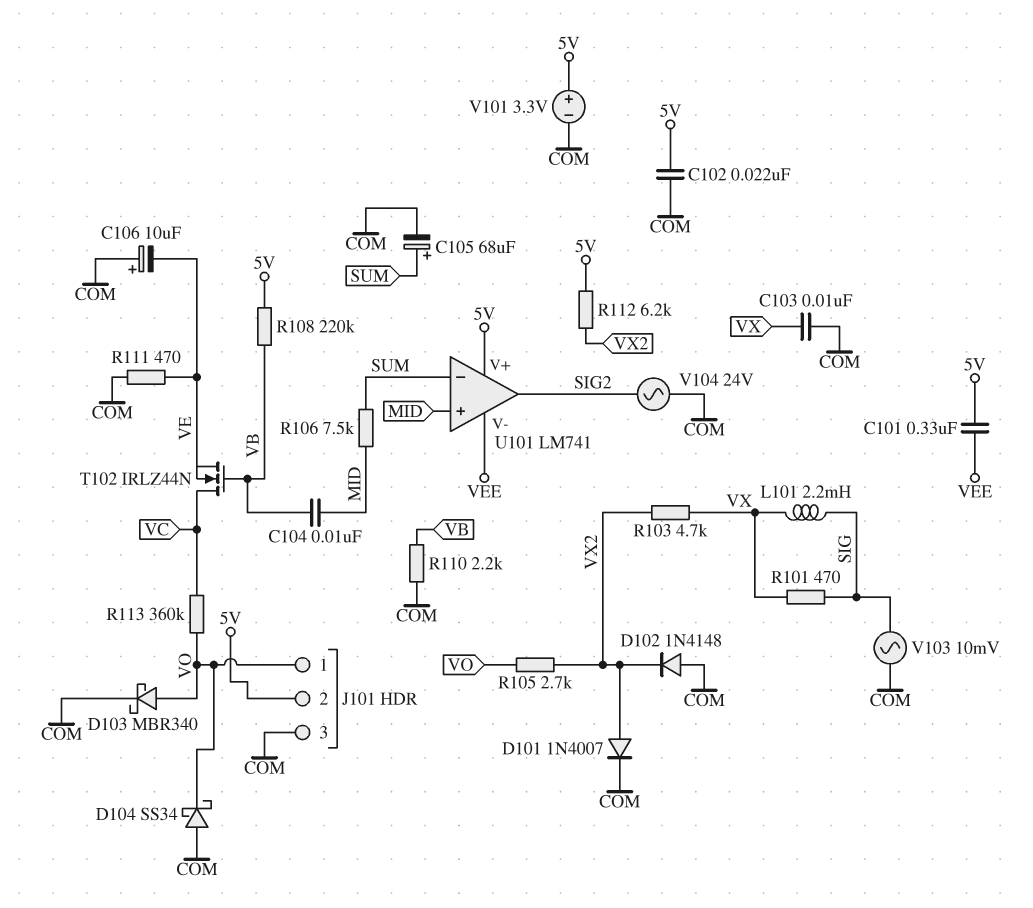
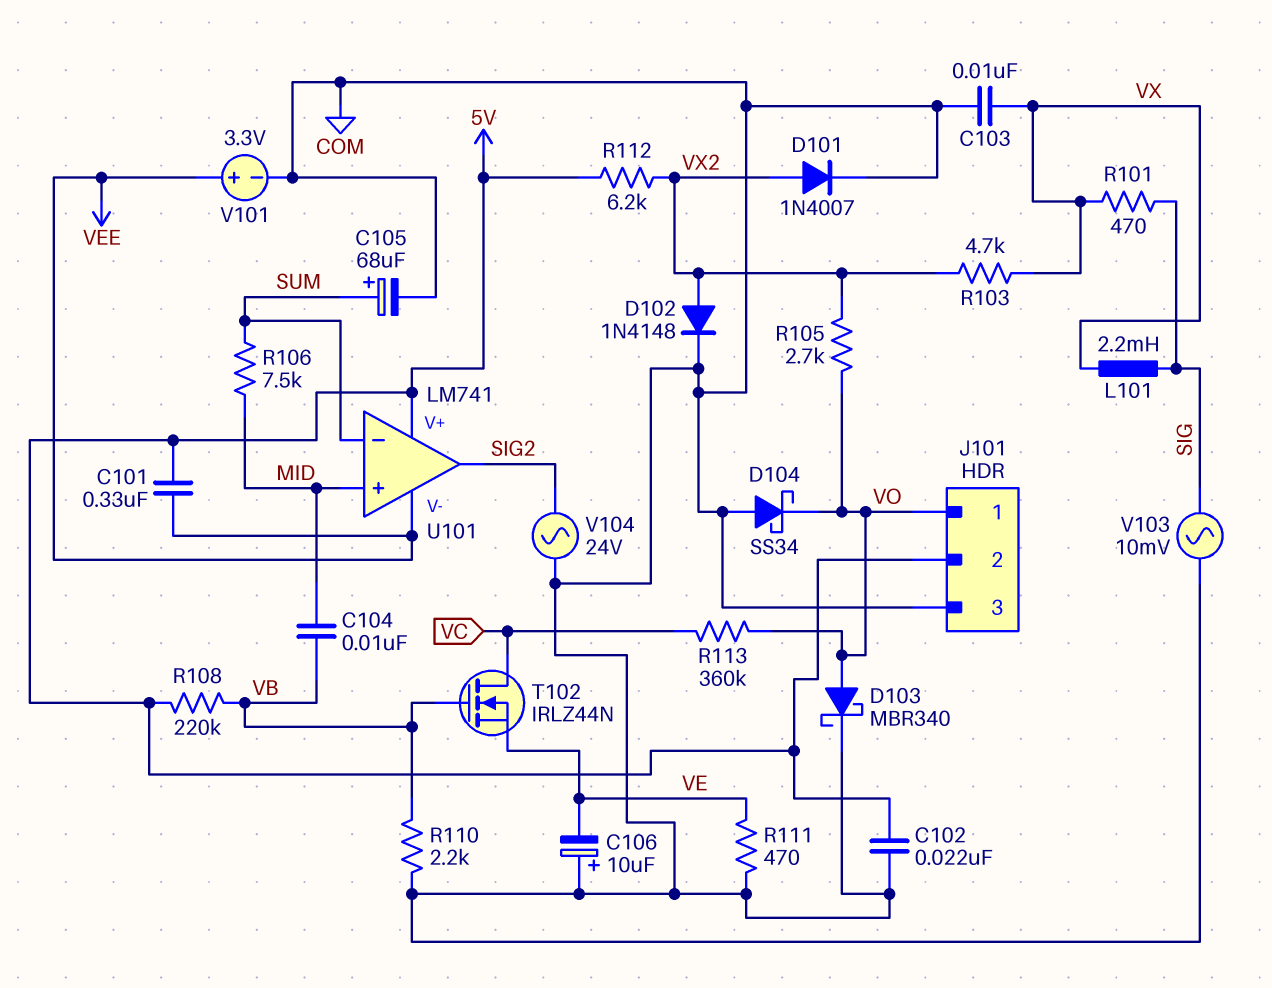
D102: diode 1N4148 (A COM, K VX2) -> diode 1N4148 (A VX2, K COM)
V101: 3.3V (plus 5V, minus COM) -> 3.3V (plus VEE, minus COM)

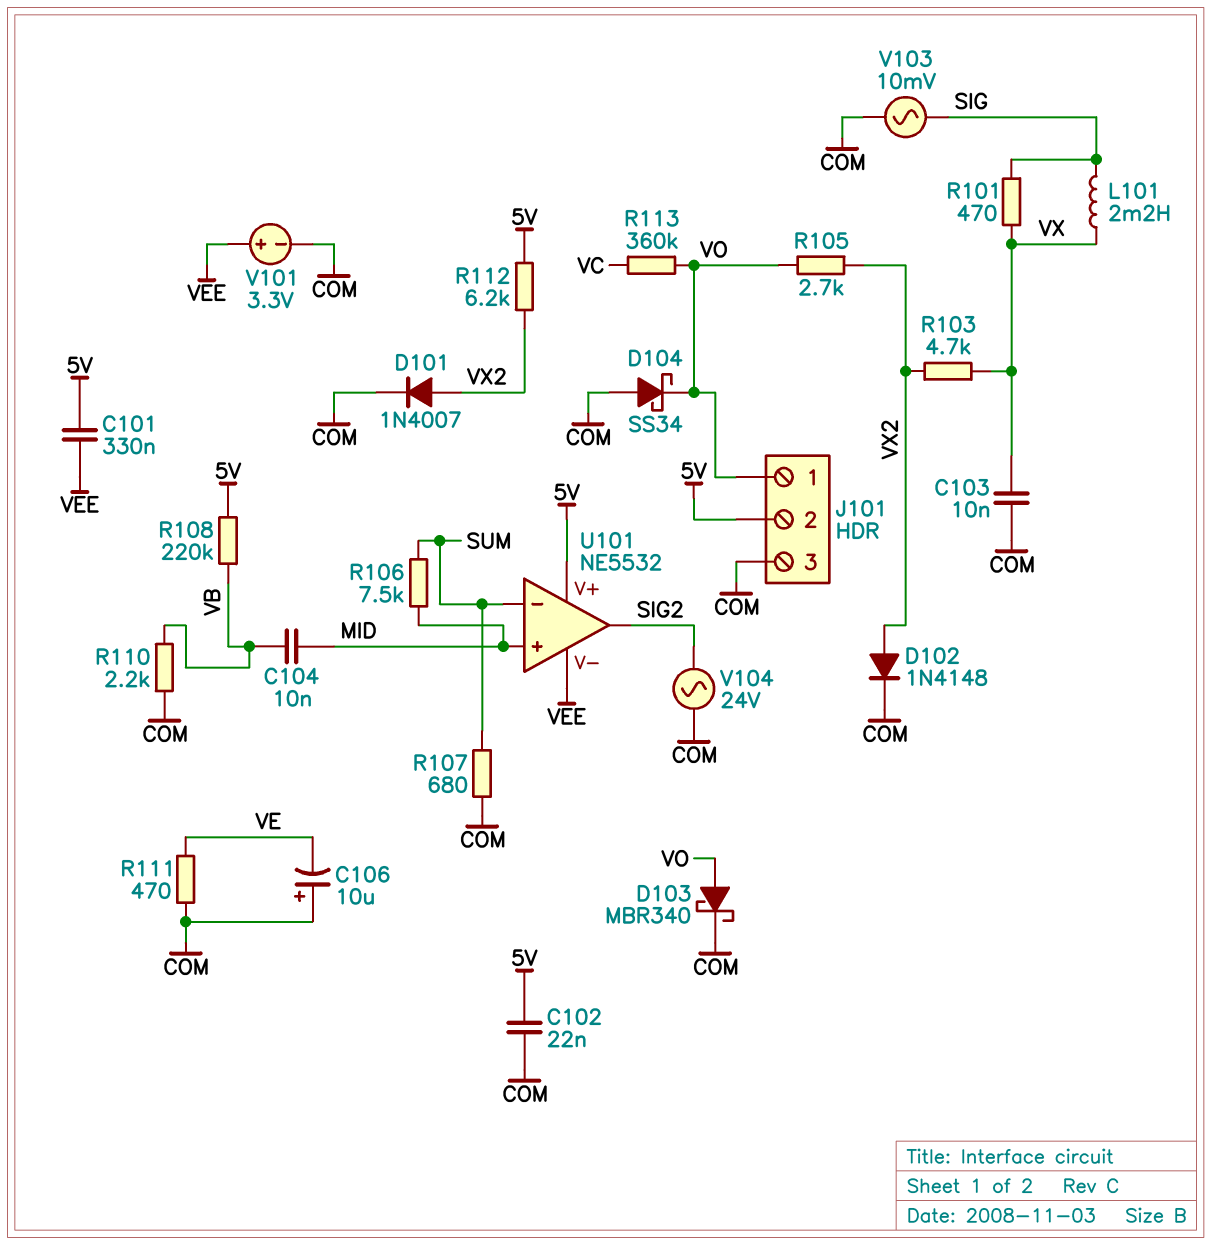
C105: 68uF (plus SUM, minus COM) -> none
R107: none -> 680 (COM, SUM)
T102: NMOS IRLZ44N (G VB, D VC, S VE) -> none
U101: LM741 -> NE5532

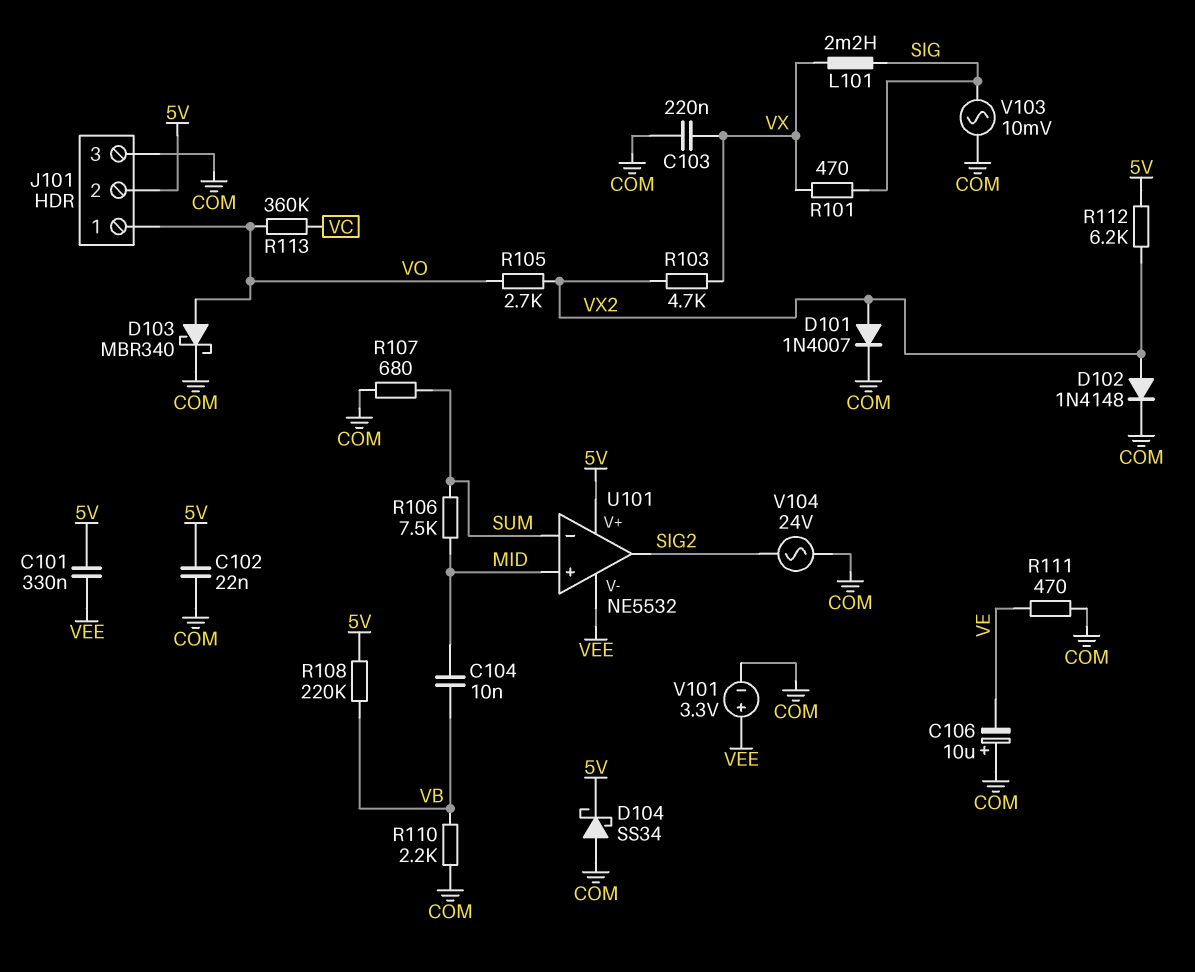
C103: 10nF (COM, VX) -> 220nF (COM, VX)
D104: schottky SS34 (A COM, K VO) -> schottky SS34 (A COM, K 5V)

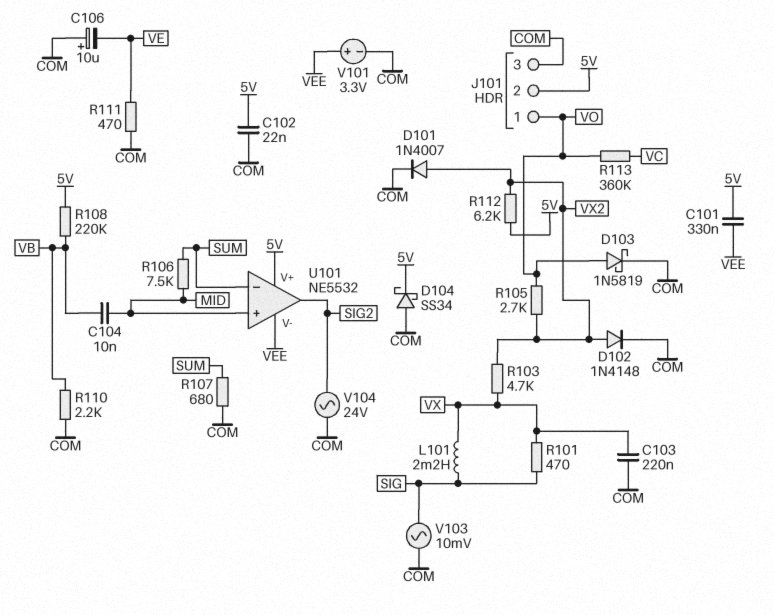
D103: schottky MBR340 (A VO, K COM) -> schottky 1N5819 (A VO, K COM)

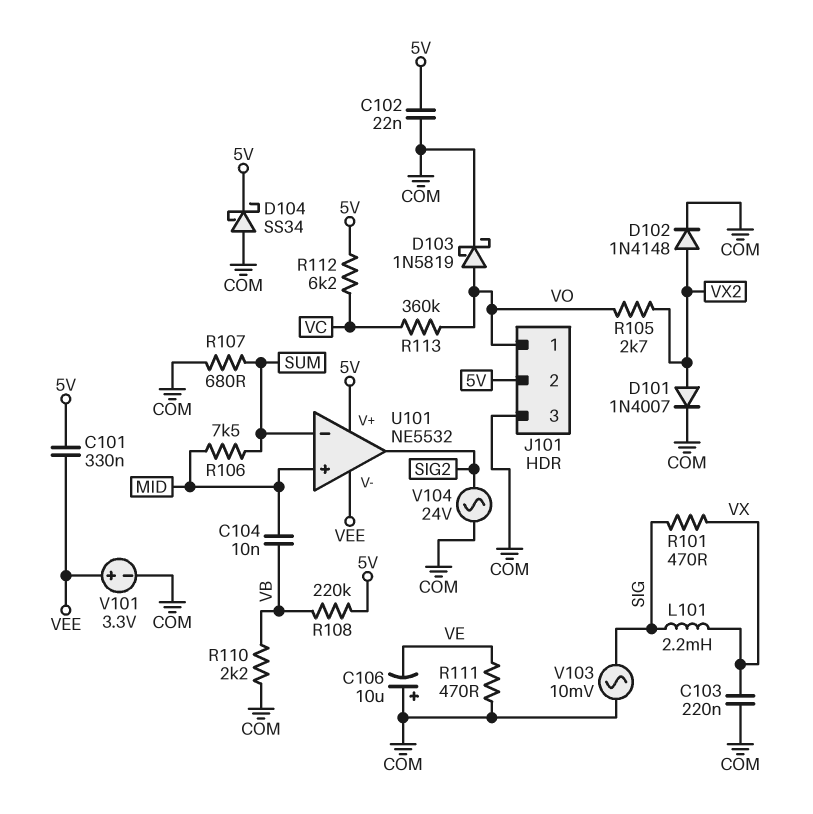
R103: 4.7k (VX, VX2) -> none
R112: 6.2k (5V, VX2) -> 6.2k (5V, VC)

